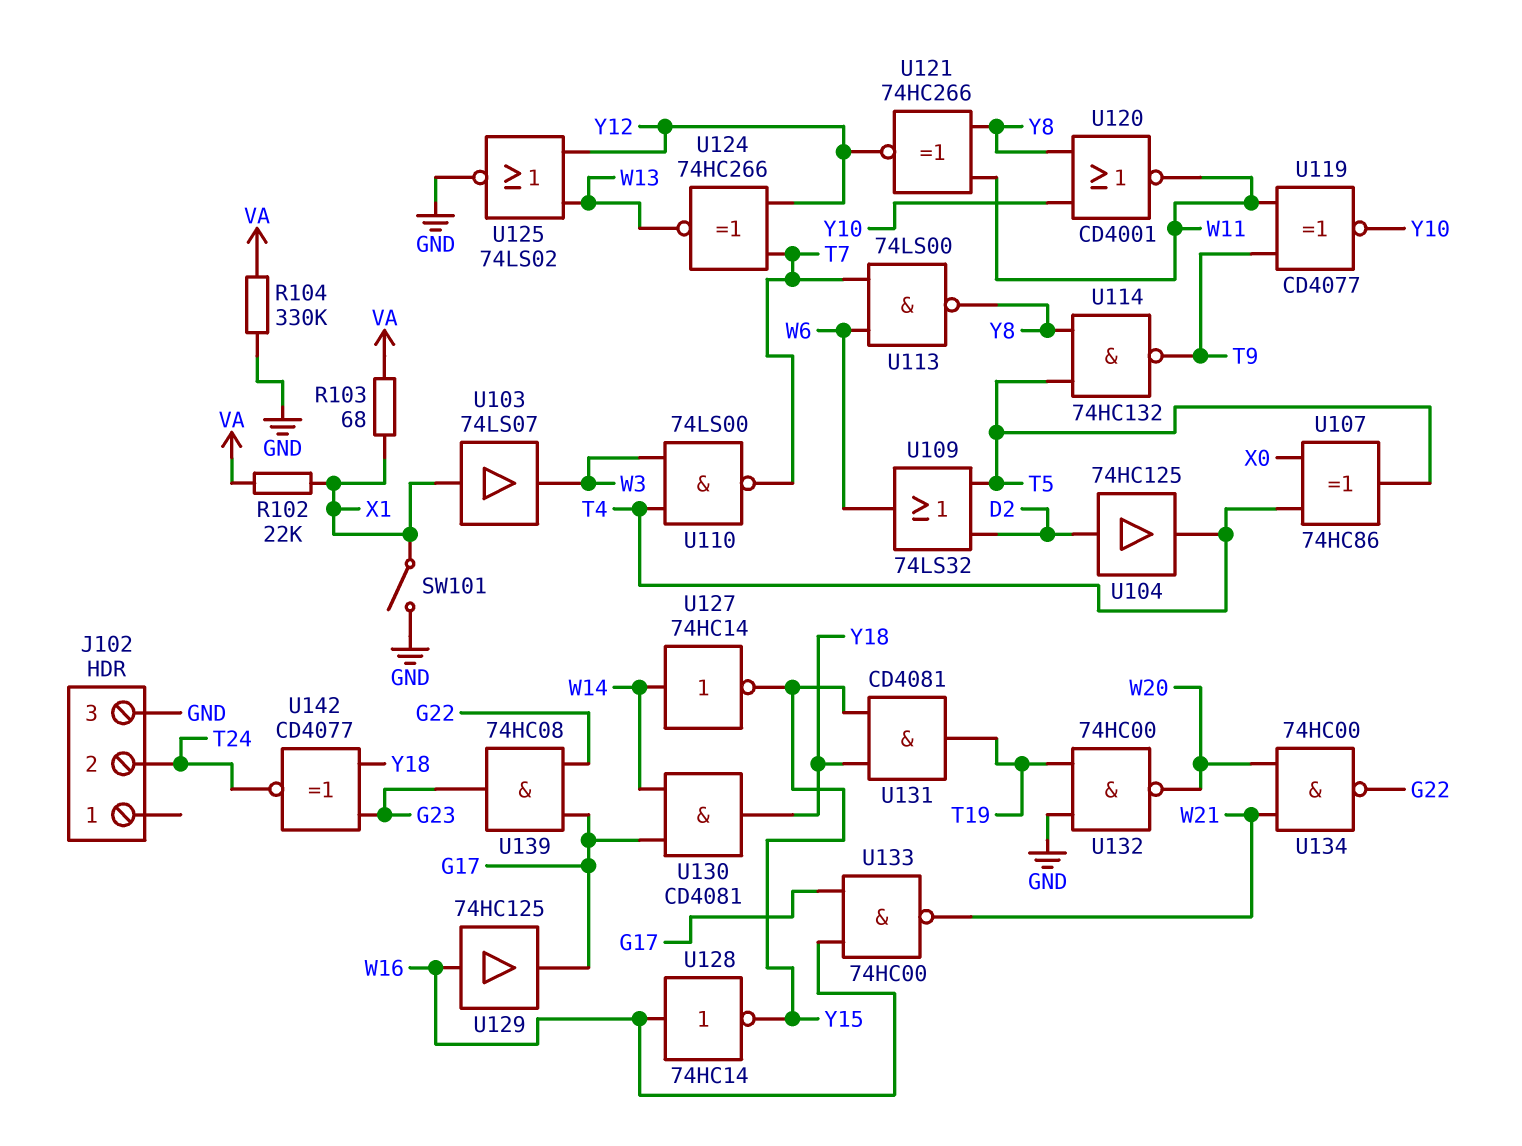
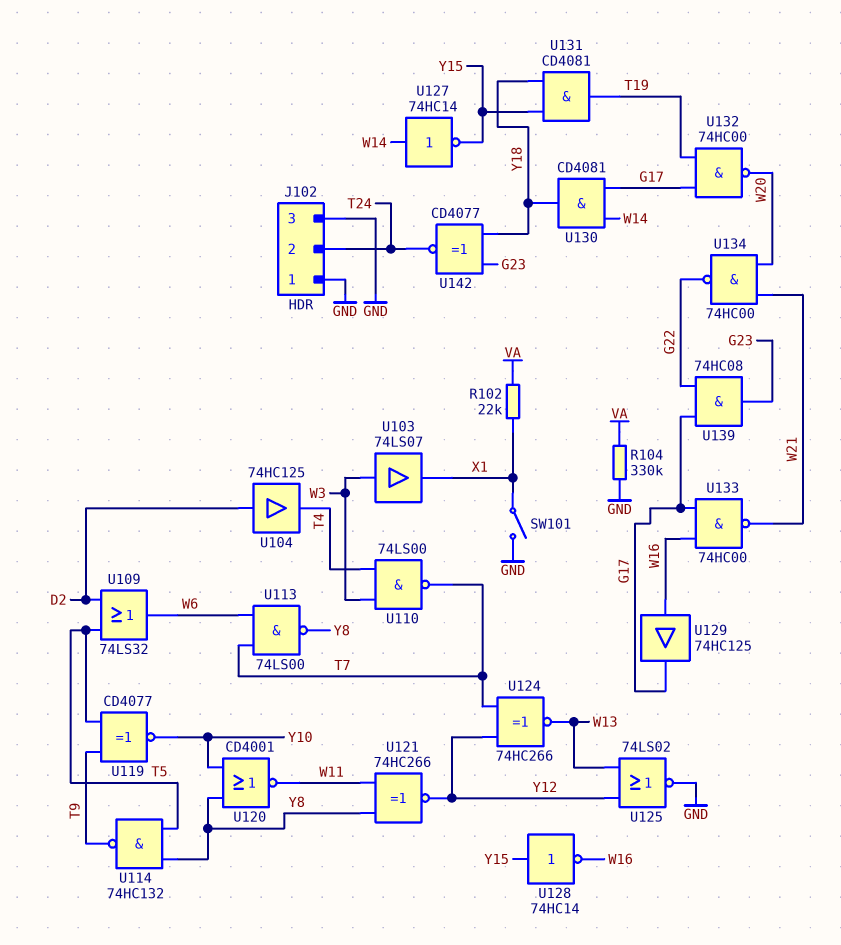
J102 pin 1: none -> GND
R103: 68 (VA, X1) -> none
U103: buffer 74LS07 (in X1, out W3) -> buffer 74LS07 (in W3, out X1)
U107: XOR 74HC86 (in T4, in X0, out T5) -> none
U119: XNOR CD4077 (in T9, in W11, out Y10) -> XNOR CD4077 (in T5, in T9, out Y10)
U128: NOT 74HC14 (in W16, out Y15) -> NOT 74HC14 (in Y15, out W16)
U132: NAND 74HC00 (in GND, in T19, out W20) -> NAND 74HC00 (in G17, in T19, out W20)

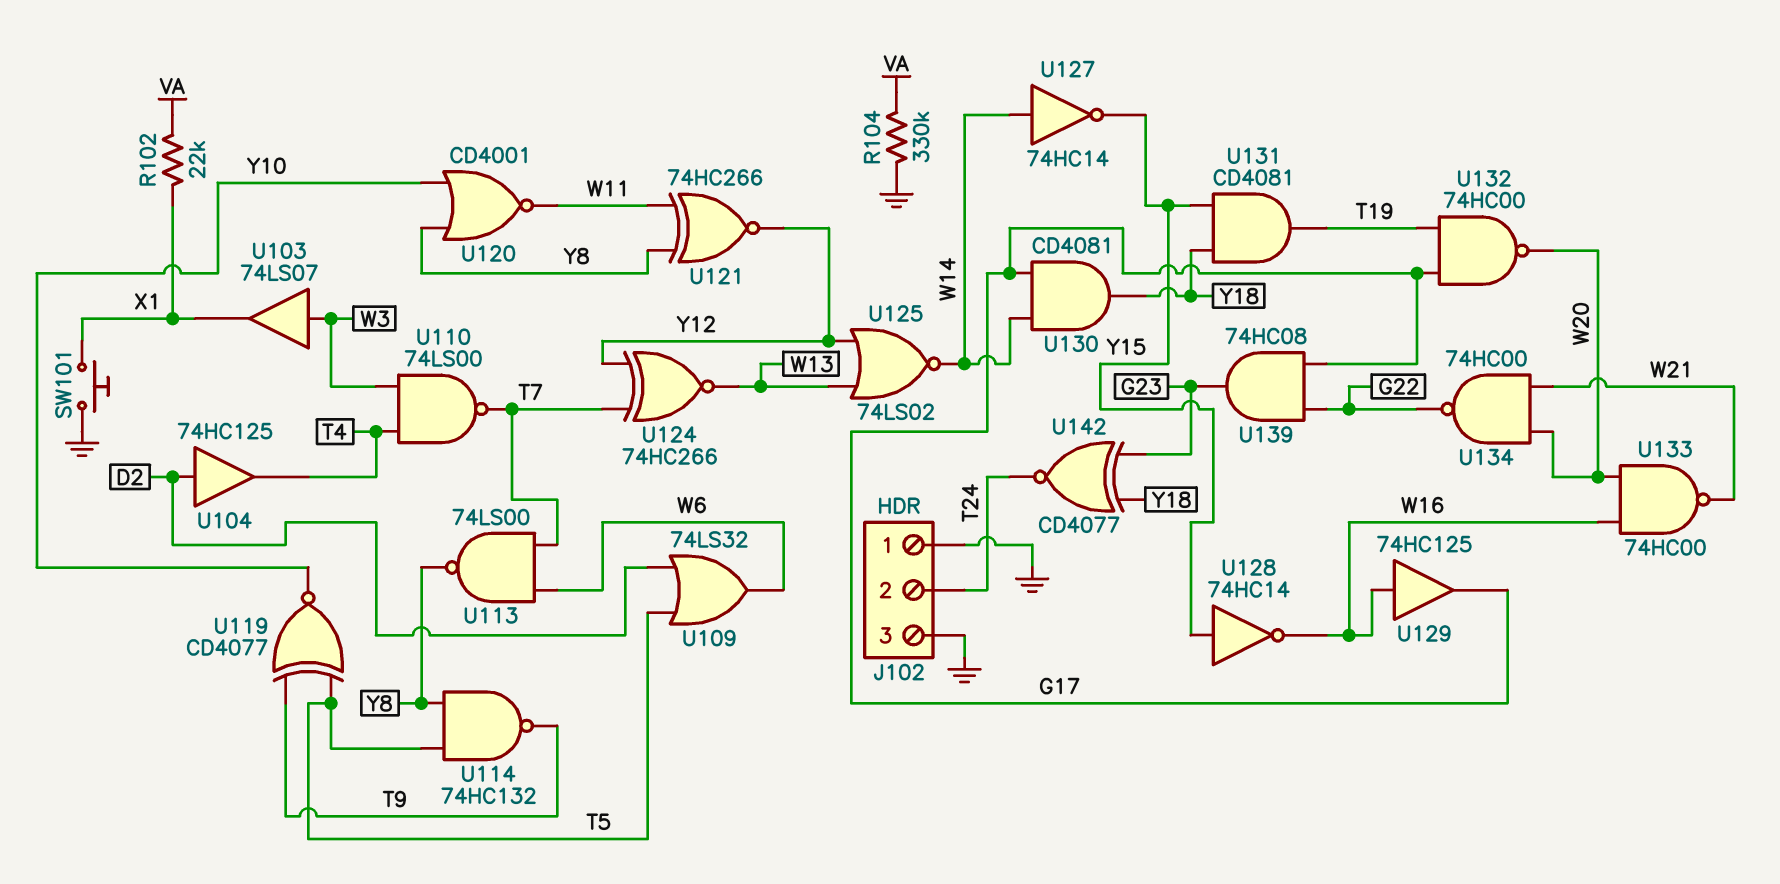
SW101: switch (GND, X1) -> button (GND, X1)
U125: NOR 74LS02 (in W13, in Y12, out GND) -> NOR 74LS02 (in W13, in Y12, out W14)
U133: NAND 74HC00 (in G17, in W16, out W21) -> NAND 74HC00 (in W16, in W20, out W21)

